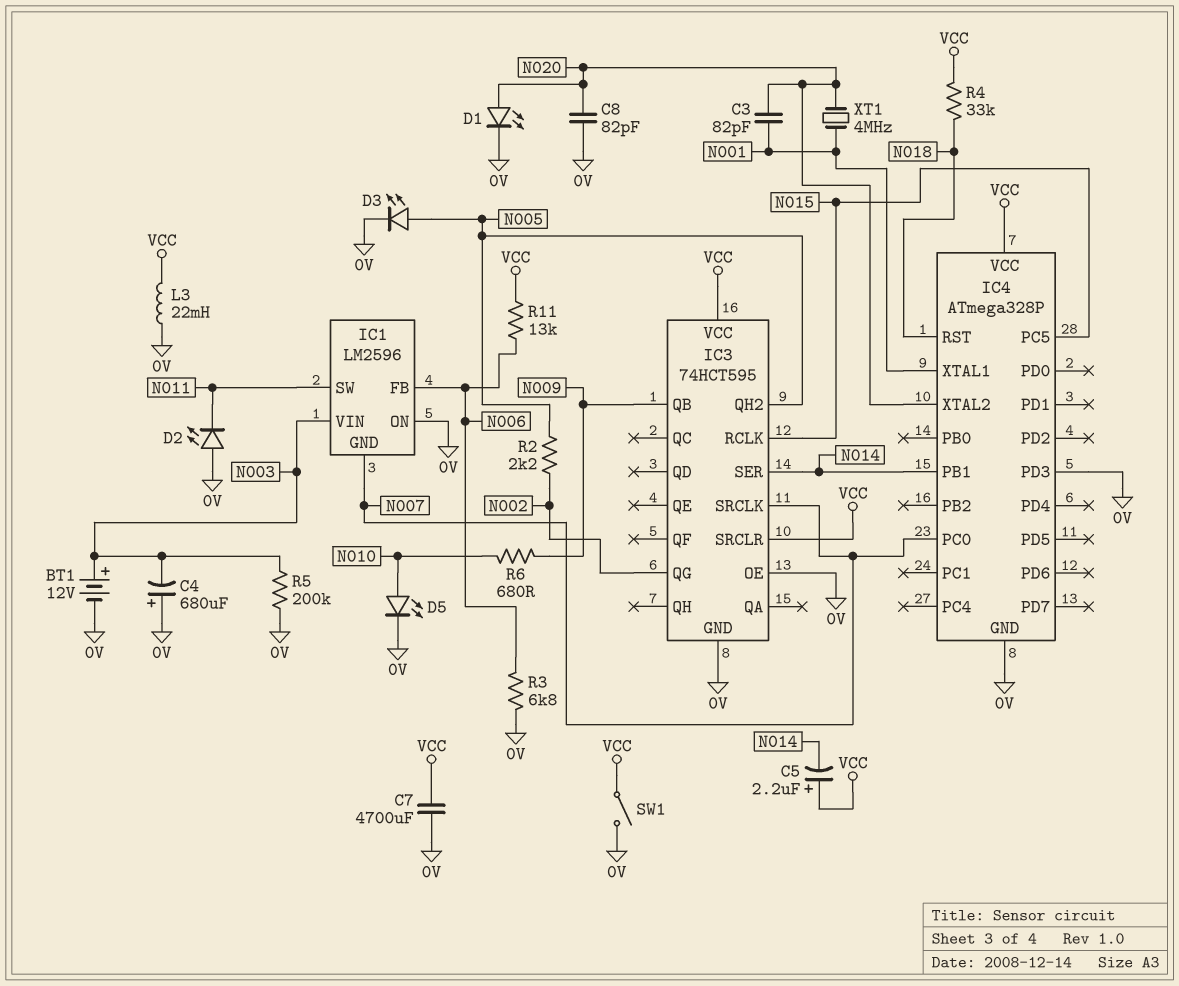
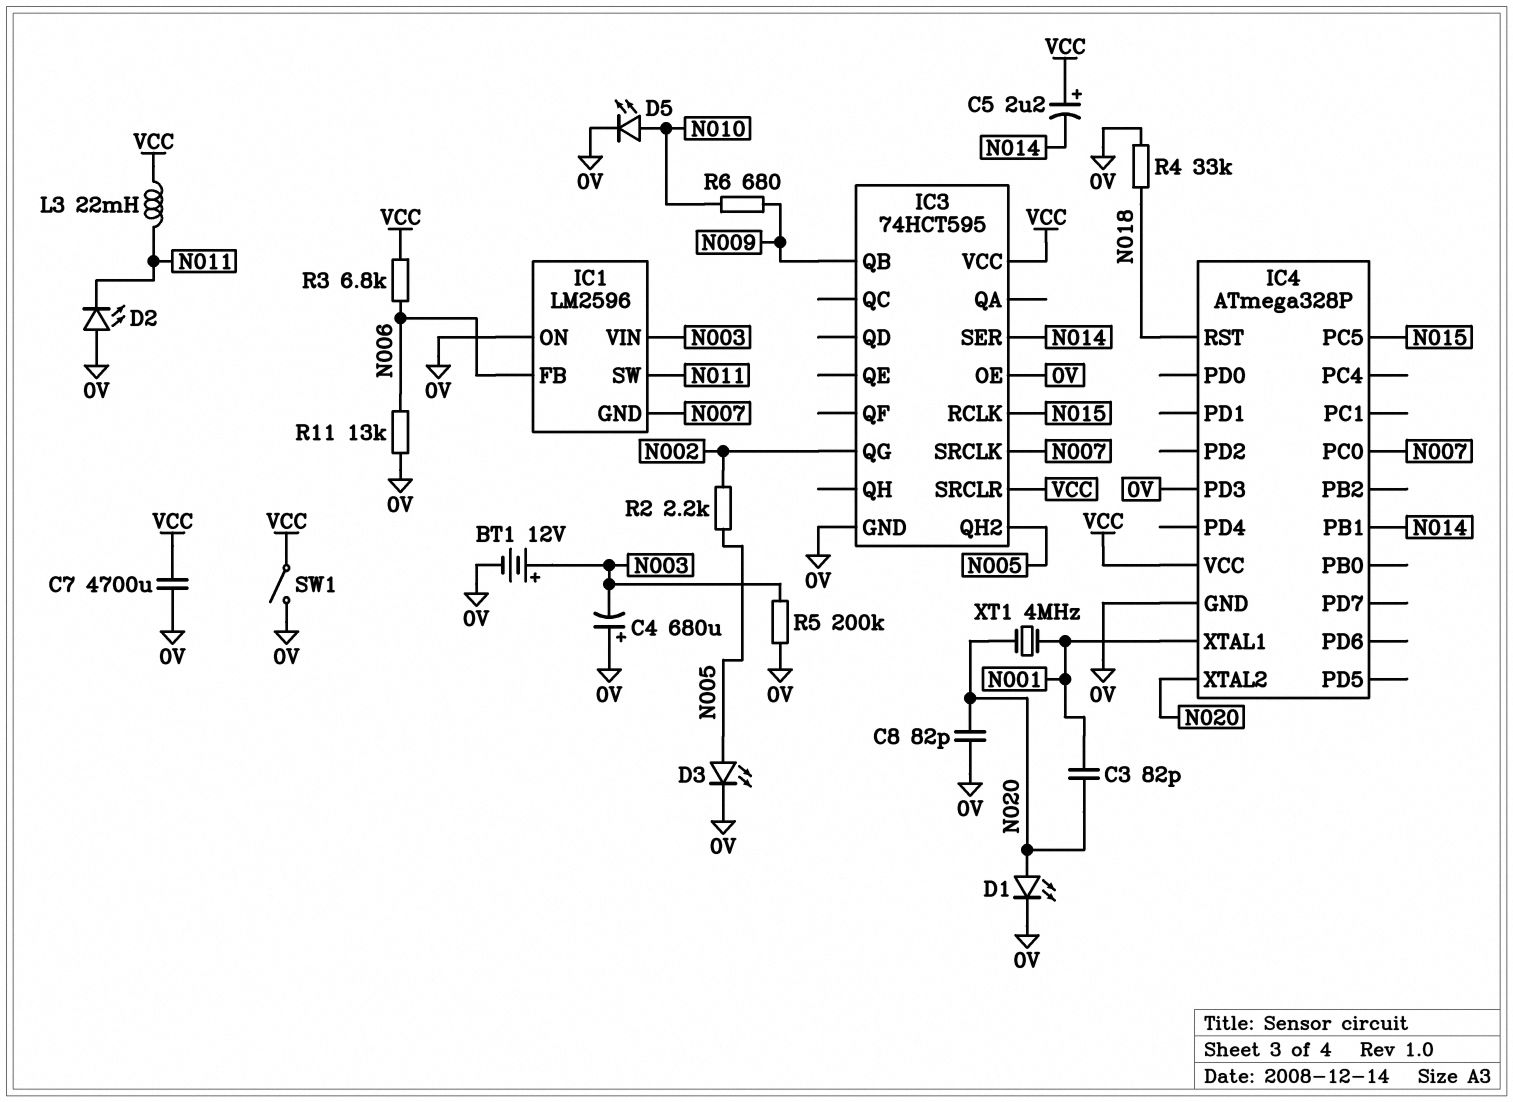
L3: 22mH (0V, VCC) -> 22mH (N011, VCC)
R3: 6.8k (0V, N006) -> 6.8k (N006, VCC)
R4: 33k (N018, VCC) -> 33k (0V, N018)
R11: 13k (N006, VCC) -> 13k (0V, N006)

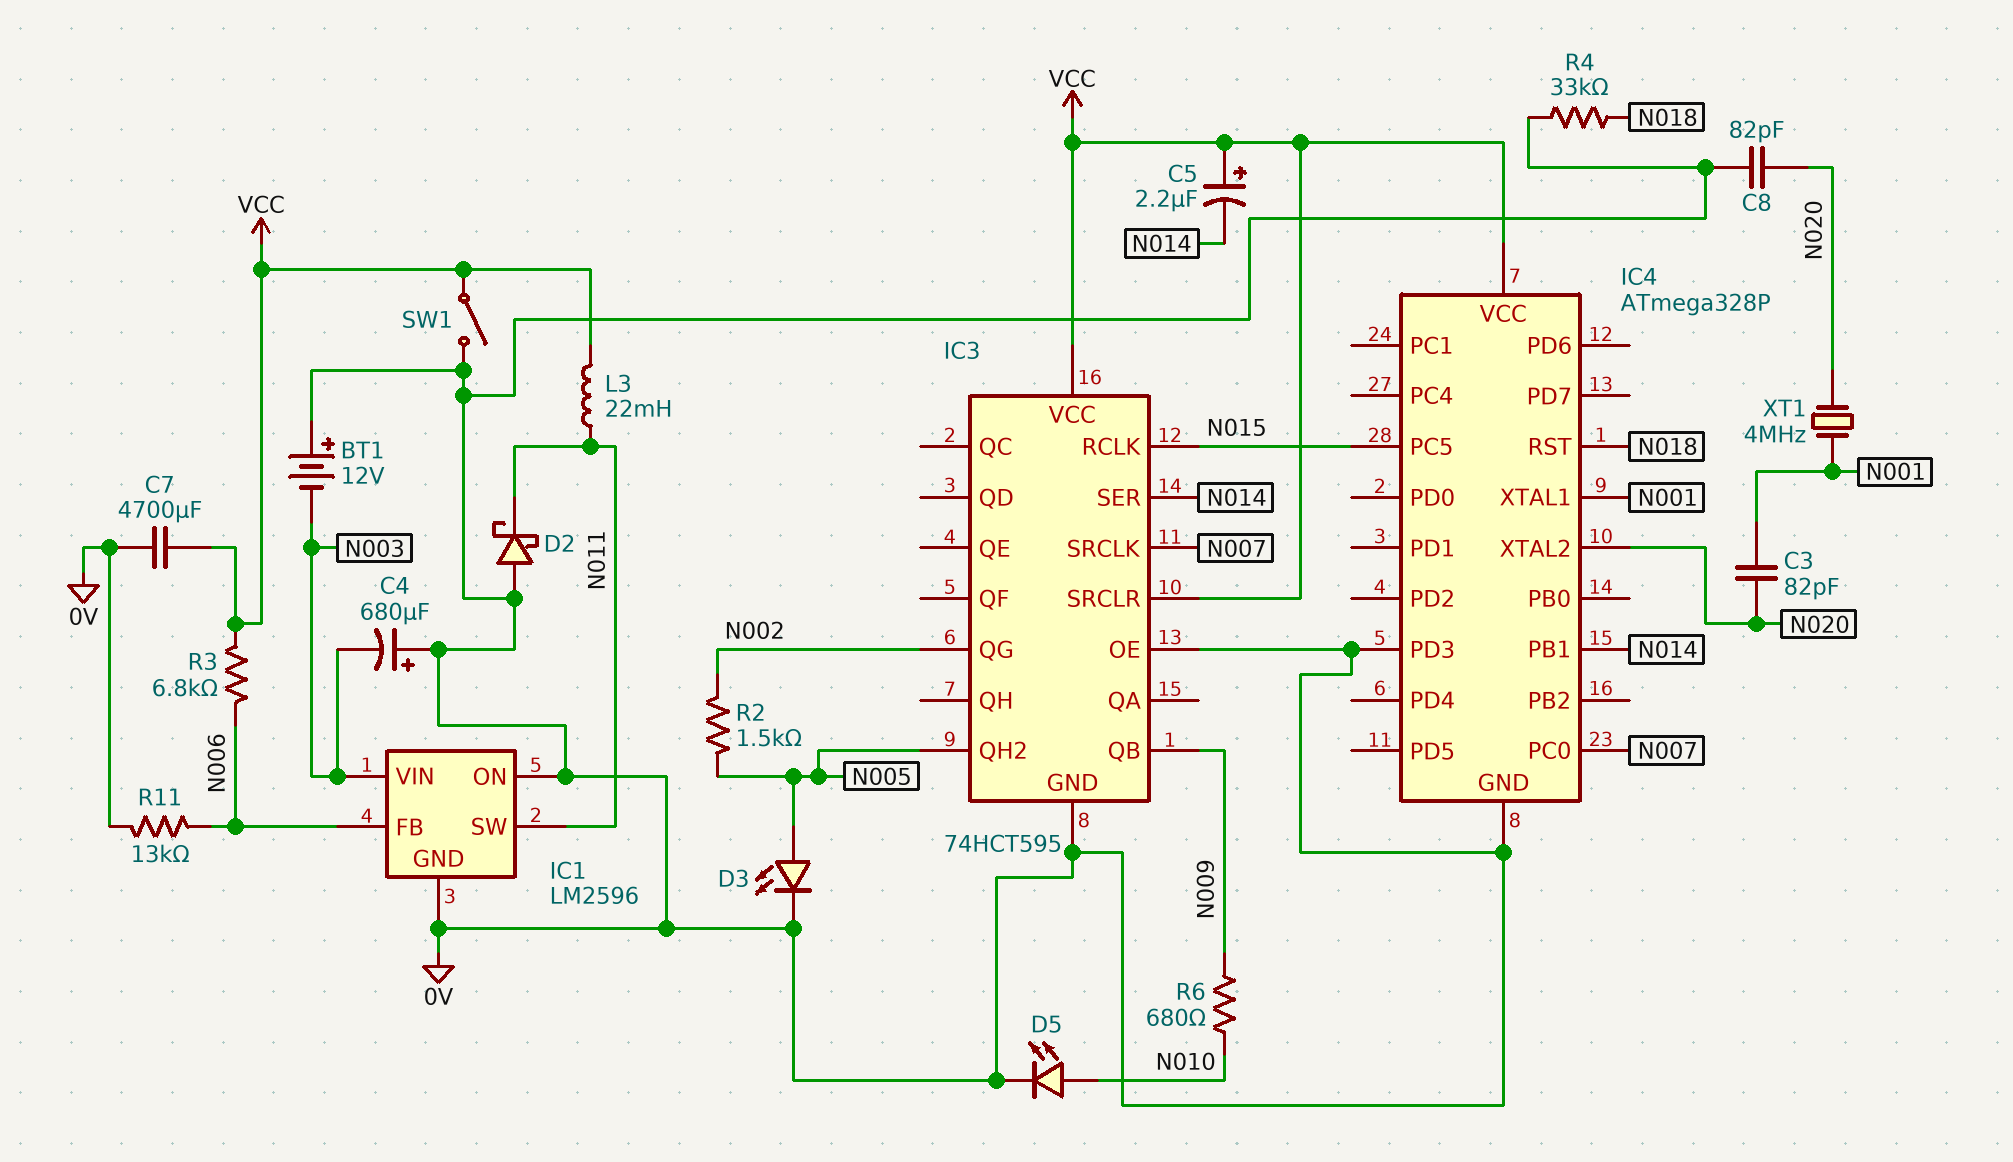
BT1: 12V (plus N003, minus 0V) -> 12V (plus 0V, minus N003)
D1: LED (A N020, K 0V) -> none
D2: LED (A 0V, K N011) -> schottky (A 0V, K N011)
IC1 pin GND: N007 -> 0V
R2: 2.2k (N002, N005) -> 1.5k (N002, N005)
R5: 200k (0V, N003) -> none

